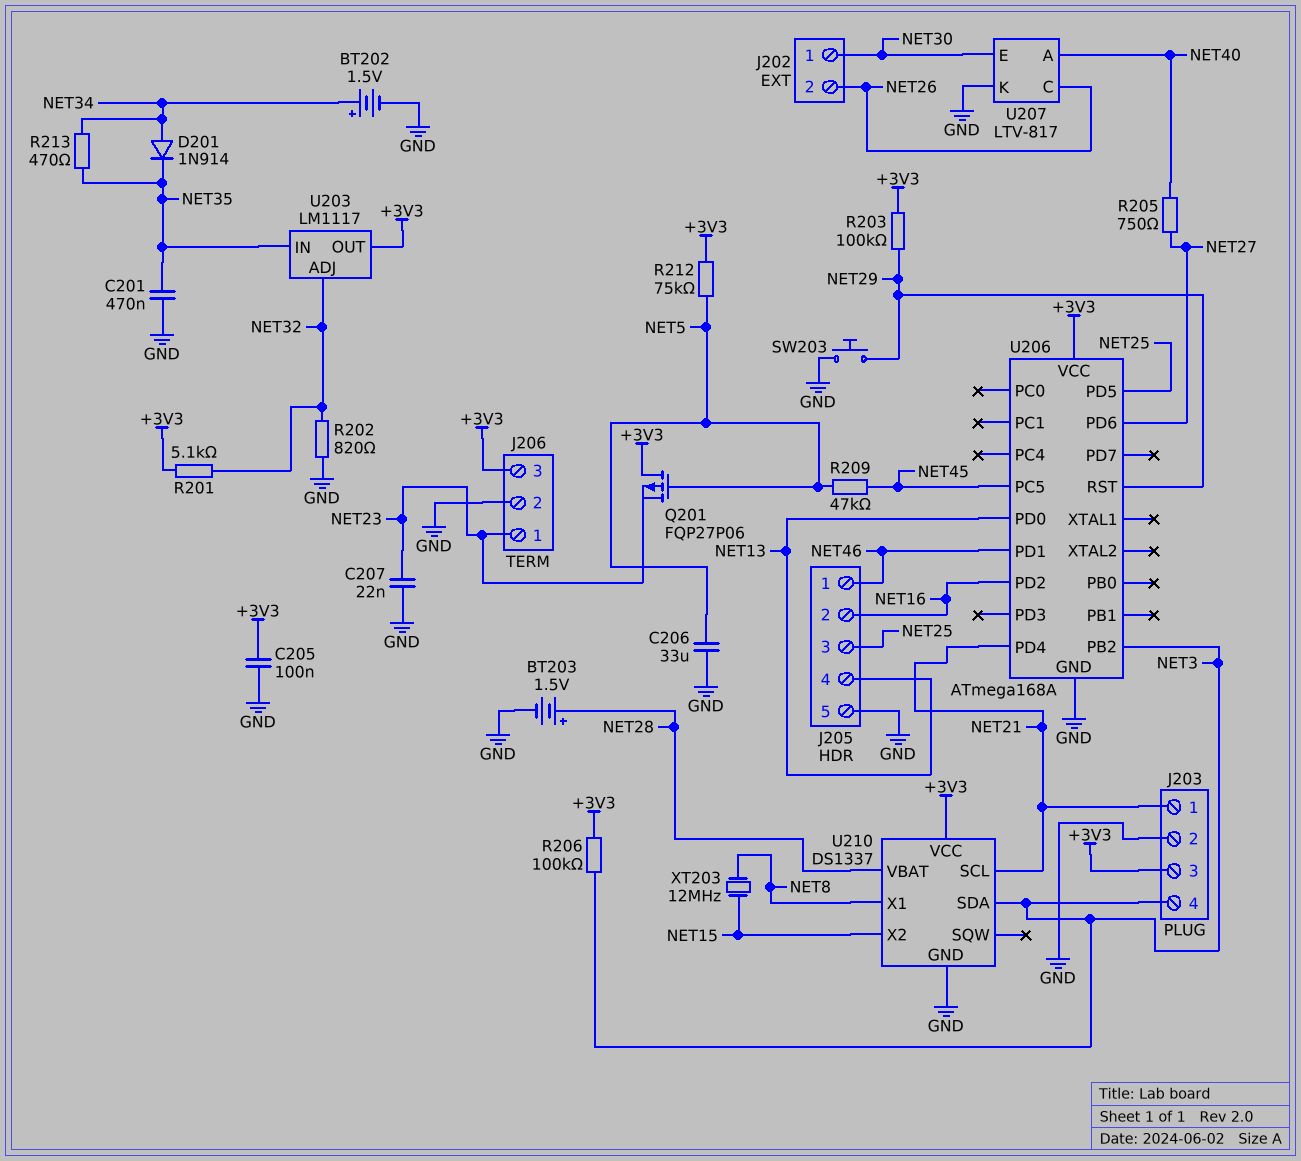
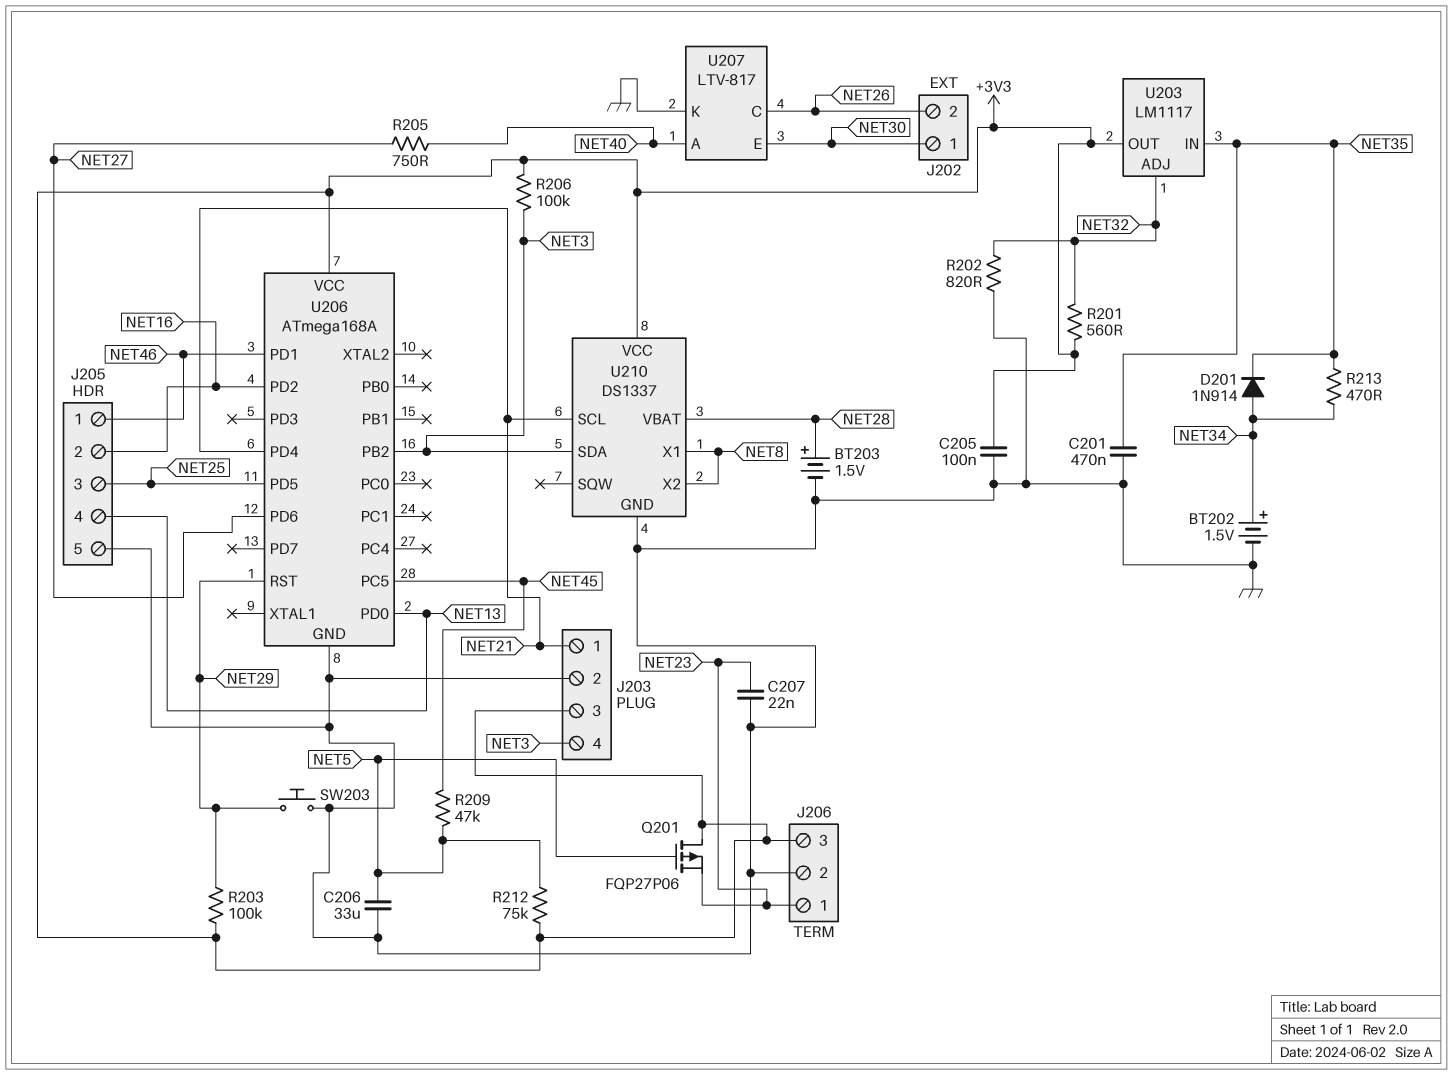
R201: 5.1k (+3V3, NET32) -> 560 (+3V3, NET32)
U210 pin X2: NET15 -> NET8
XT203: 12MHz (NET8, NET15) -> none

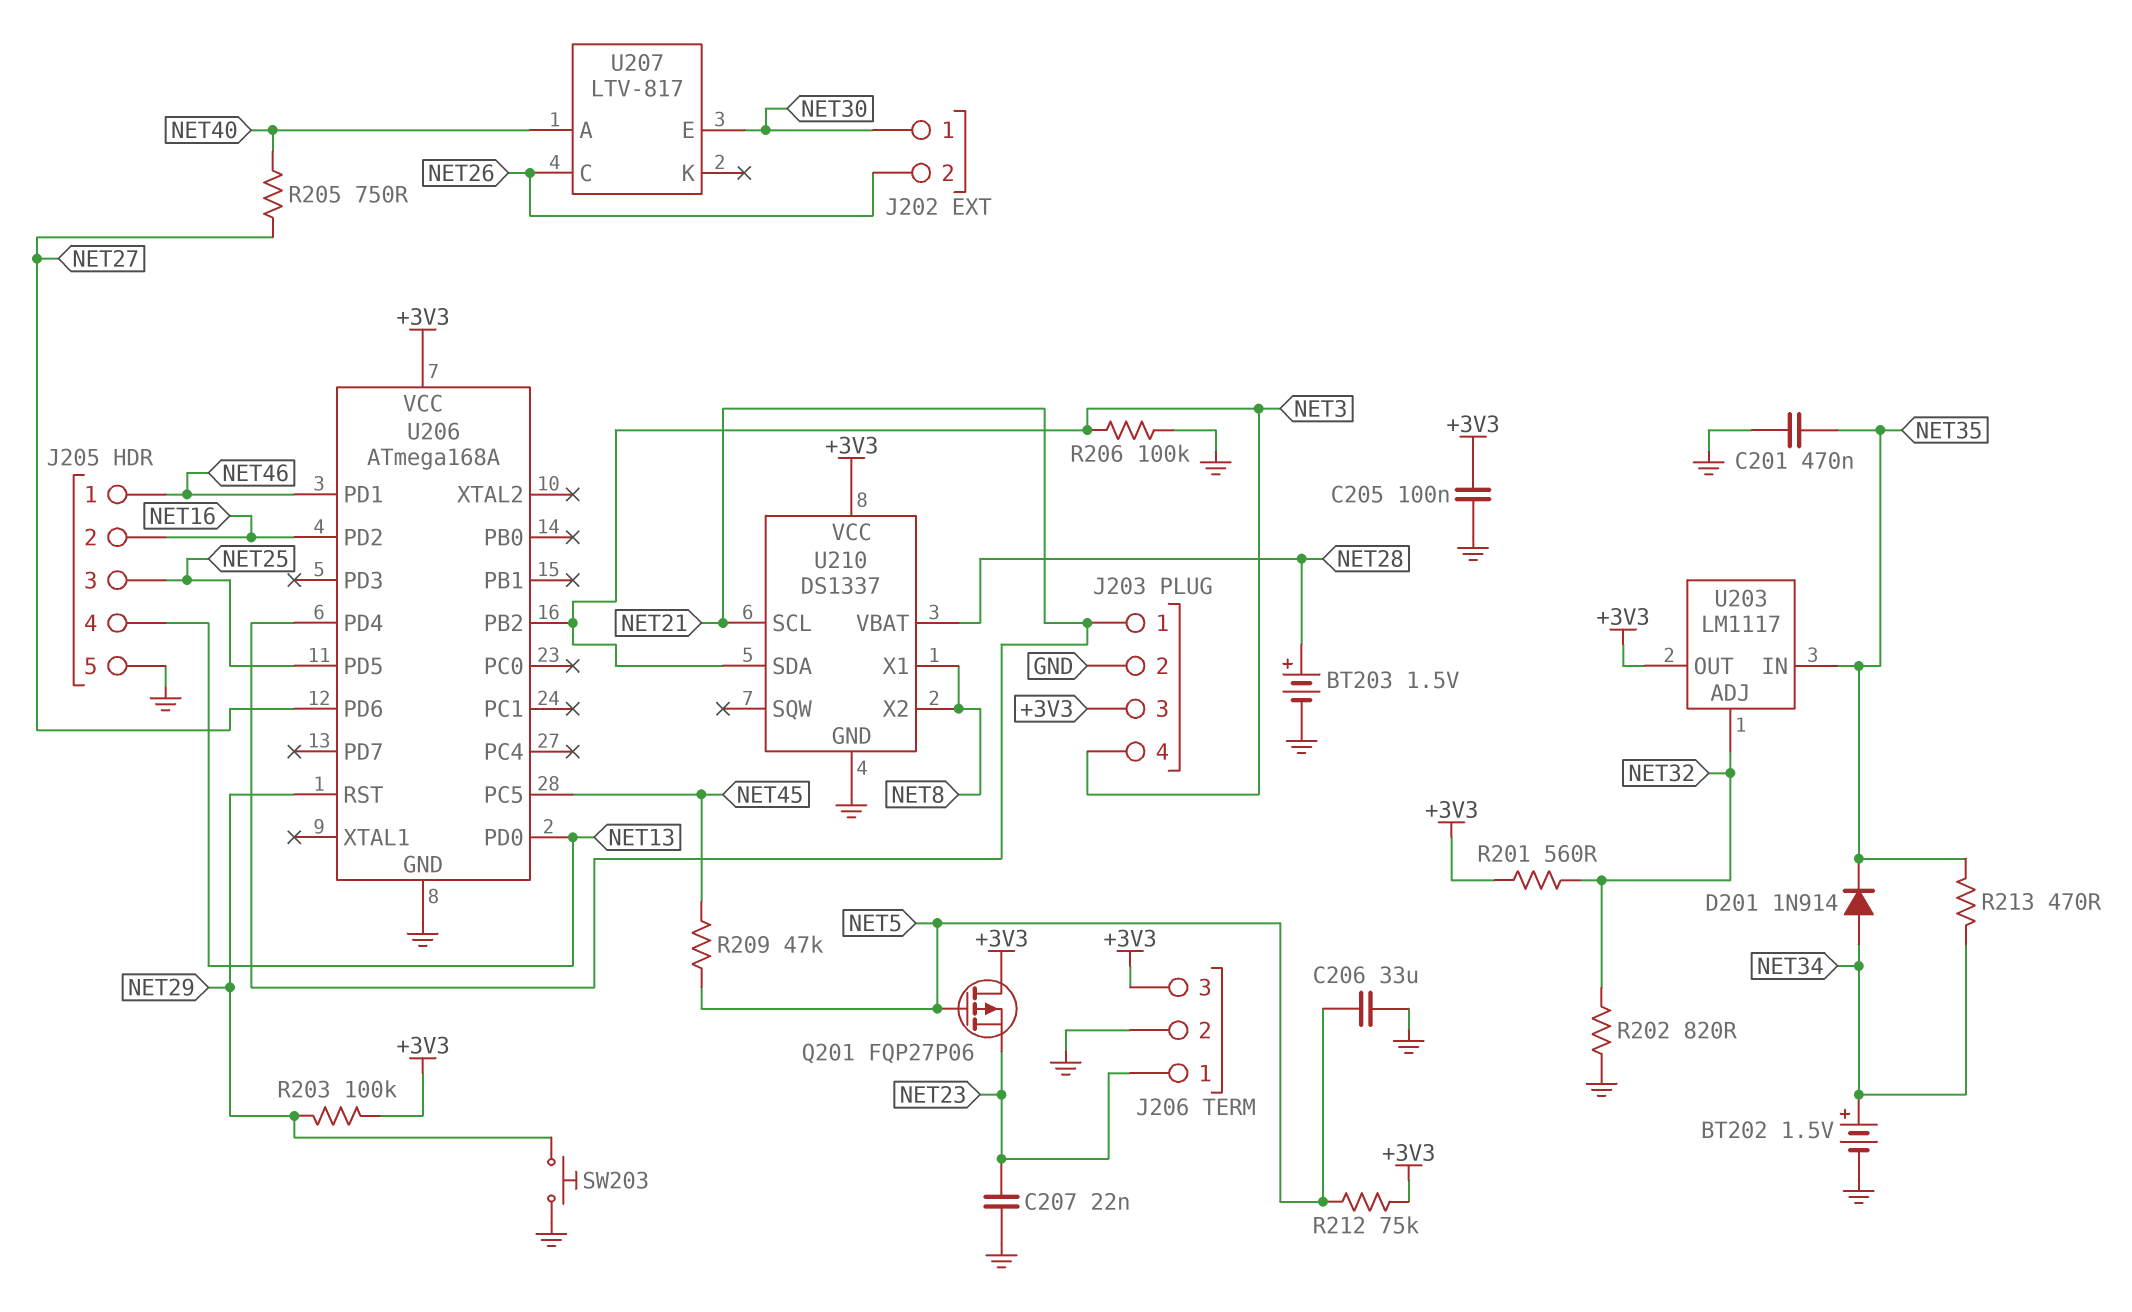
R206: 100k (+3V3, NET3) -> 100k (GND, NET3)
U207 pin K: GND -> none

